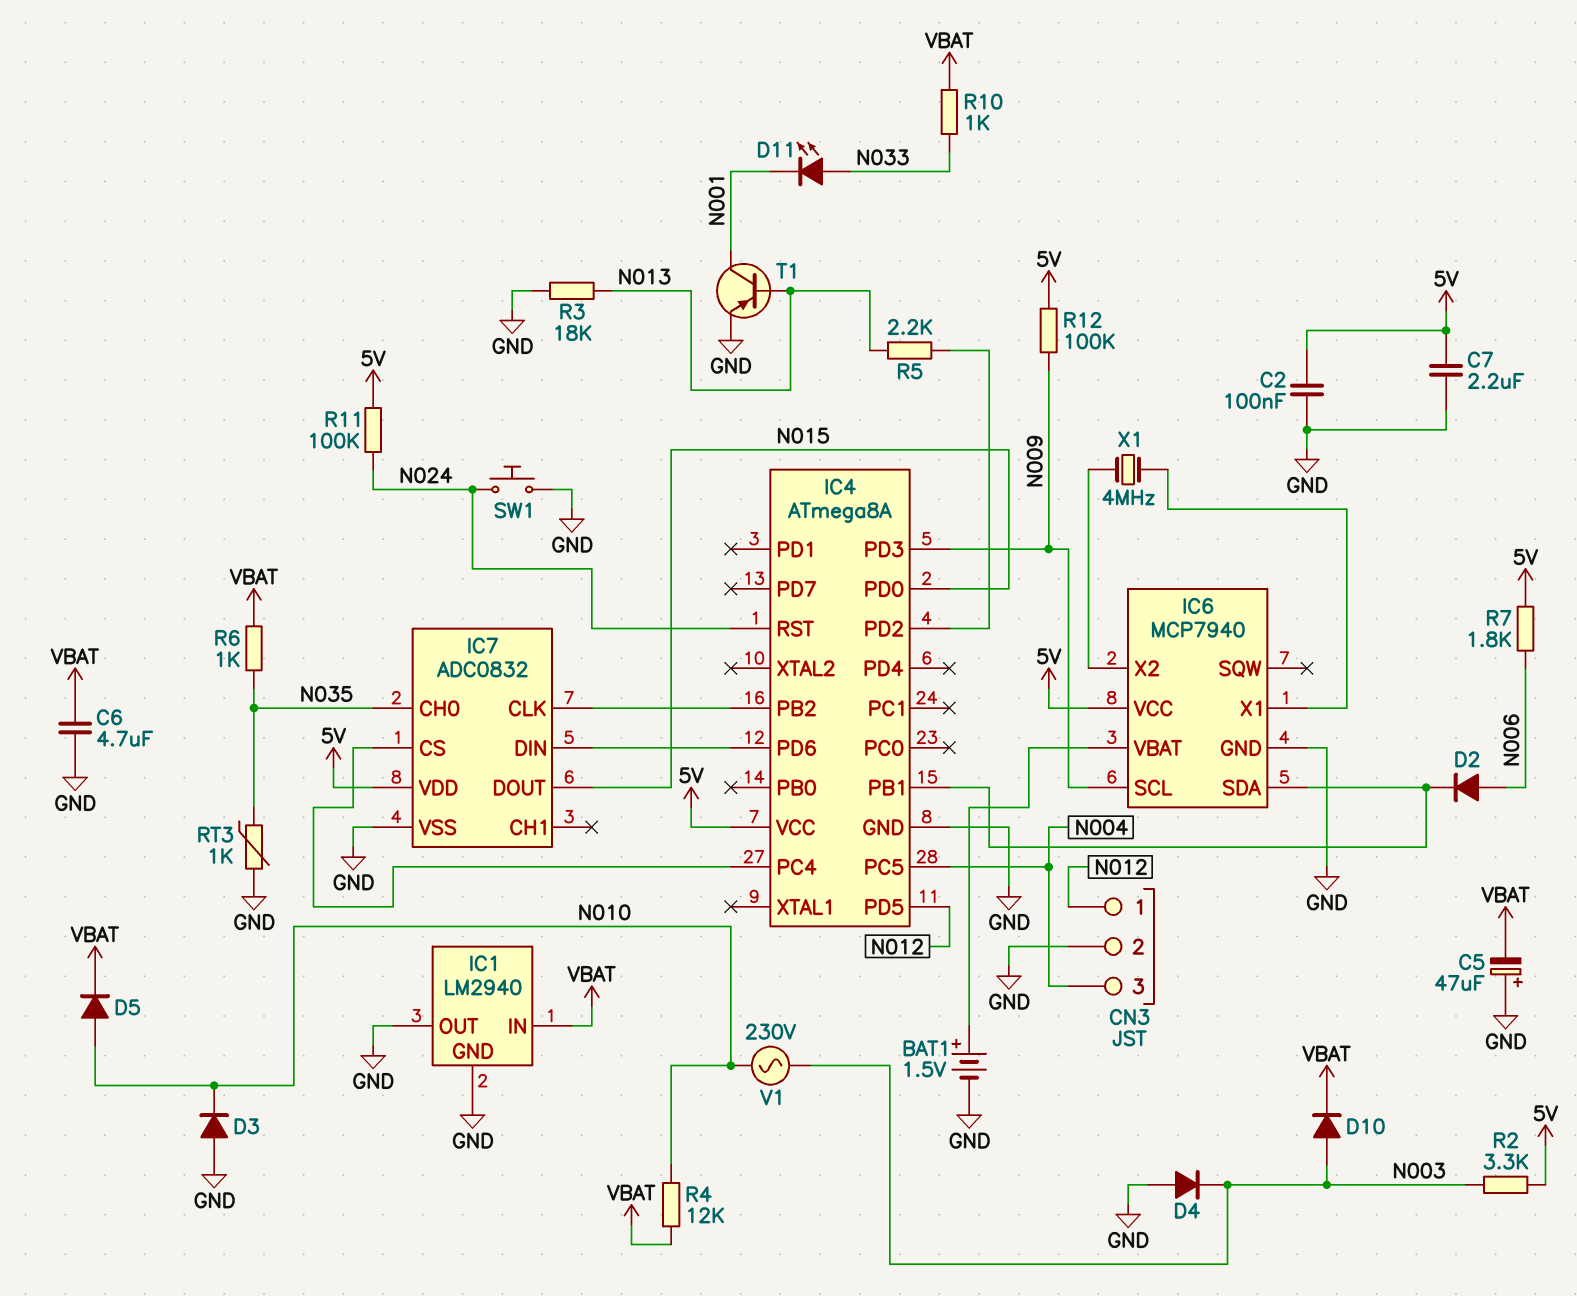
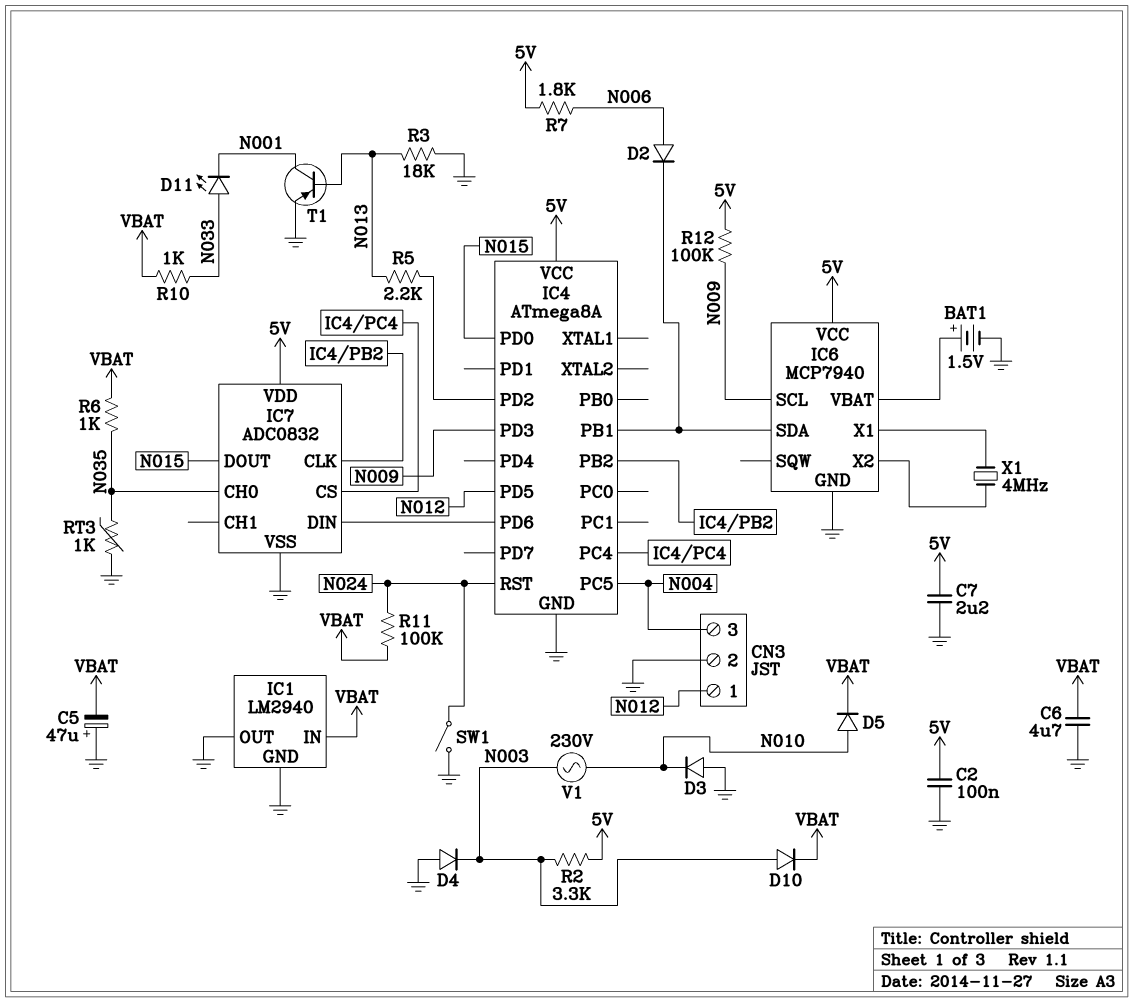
R4: 12k (N010, VBAT) -> none
R11: 100k (5V, N024) -> 100k (N024, VBAT)
SW1: button (GND, N024) -> switch (GND, N024)

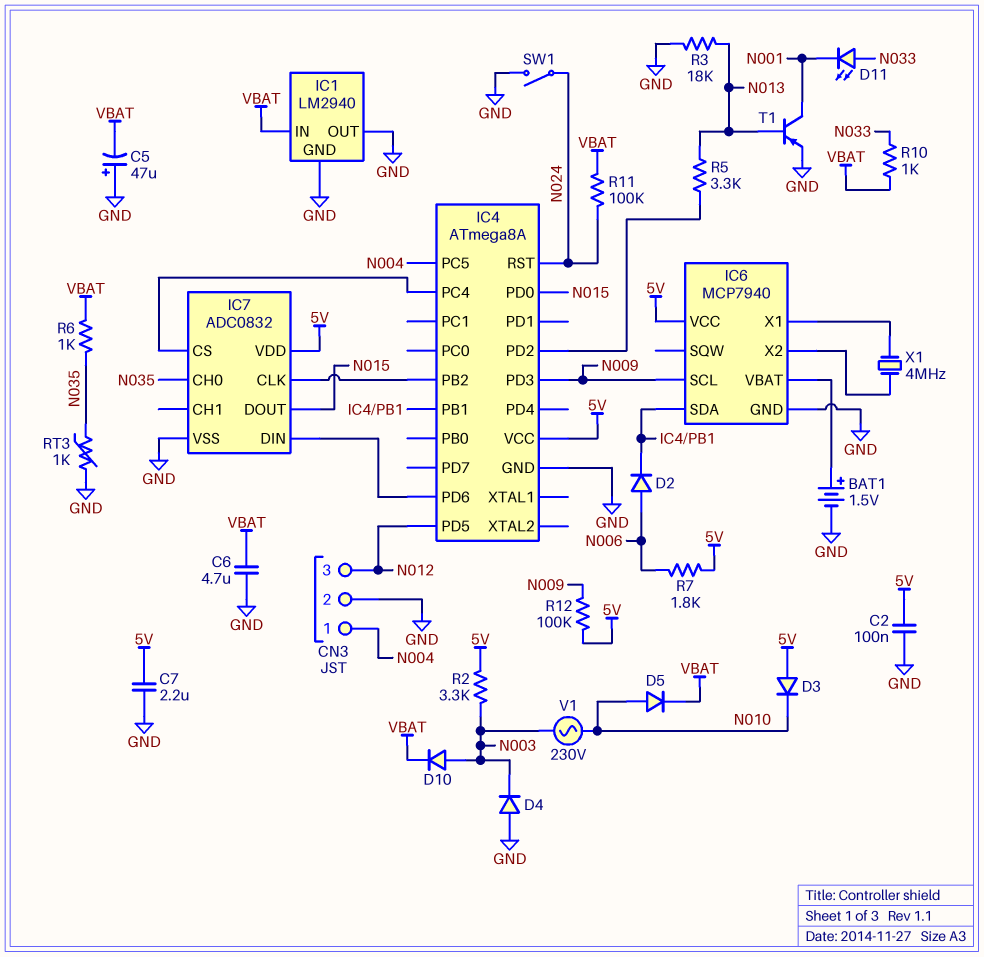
CN3 pin 1: N012 -> N004
CN3 pin 3: N004 -> N012
D3: diode (A GND, K N010) -> diode (A 5V, K N010)
R5: 2.2k (IC4/PD2, N013) -> 3.3k (IC4/PD2, N013)

